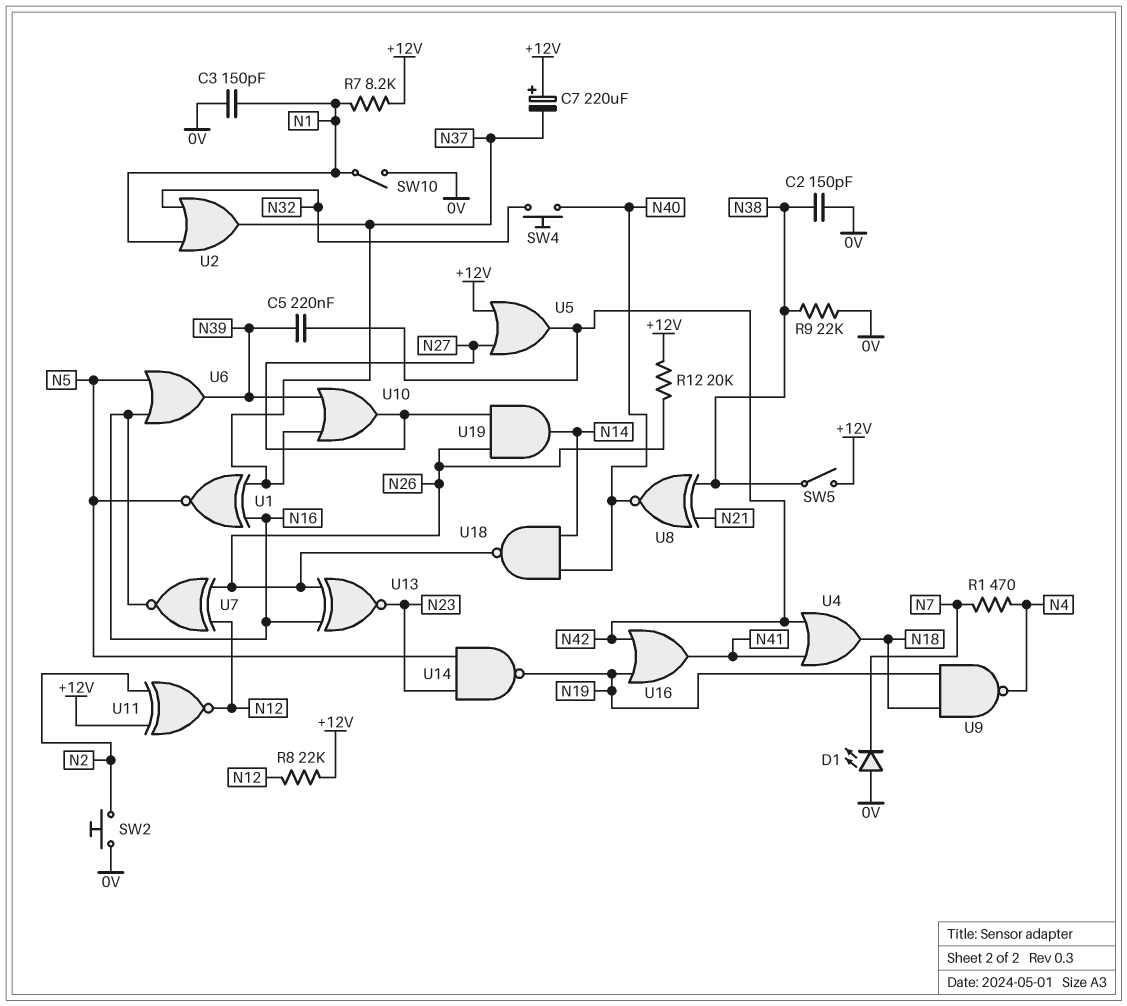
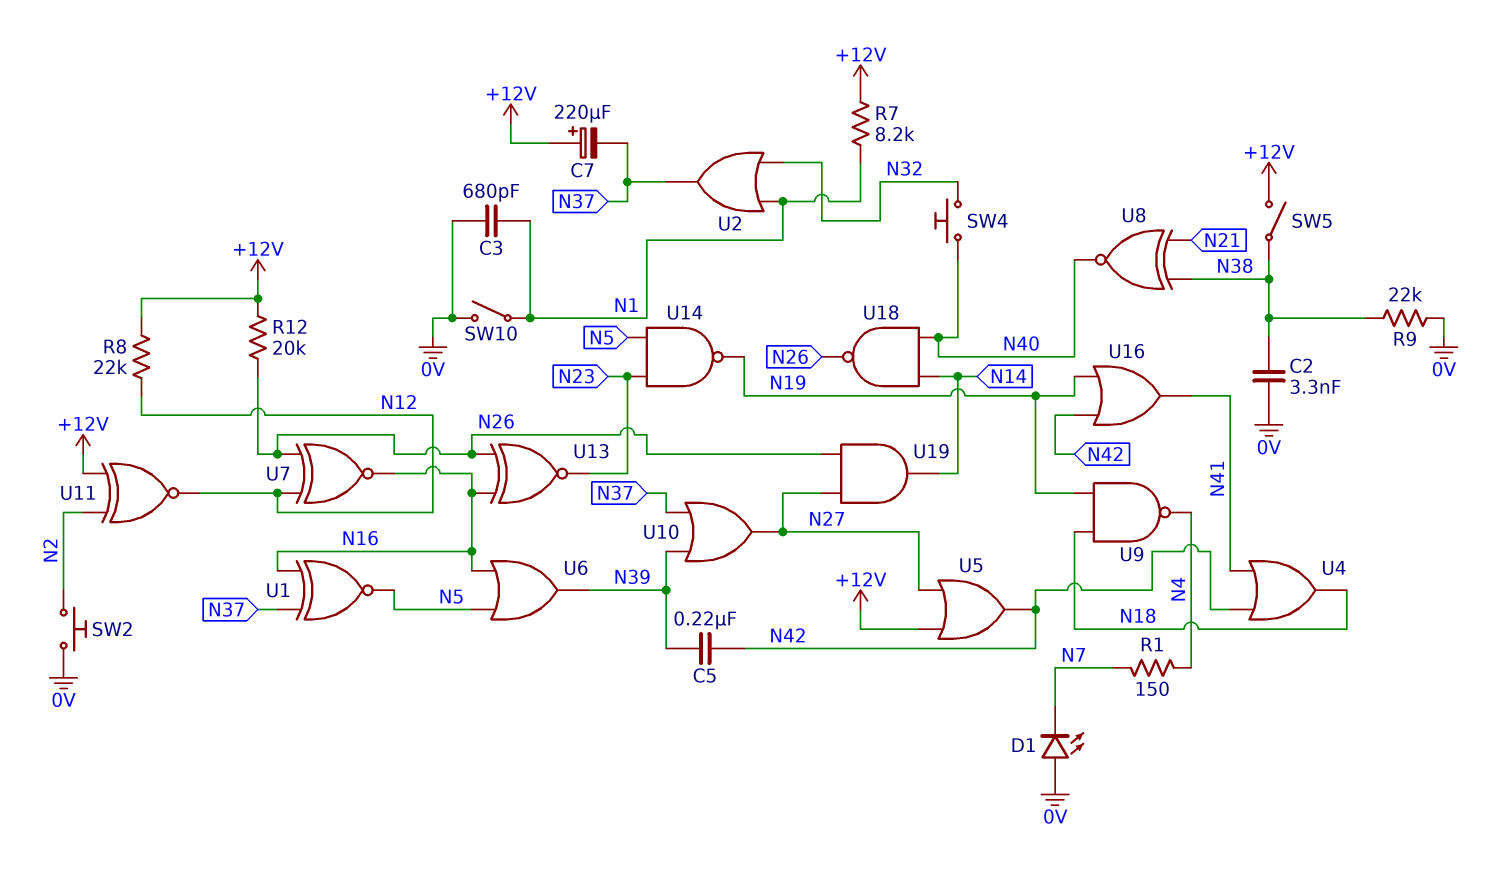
C2: 150pF (0V, N38) -> 3.3nF (0V, N38)
C3: 150pF (0V, N1) -> 680pF (0V, N1)
R1: 470 (N4, N7) -> 150 (N4, N7)

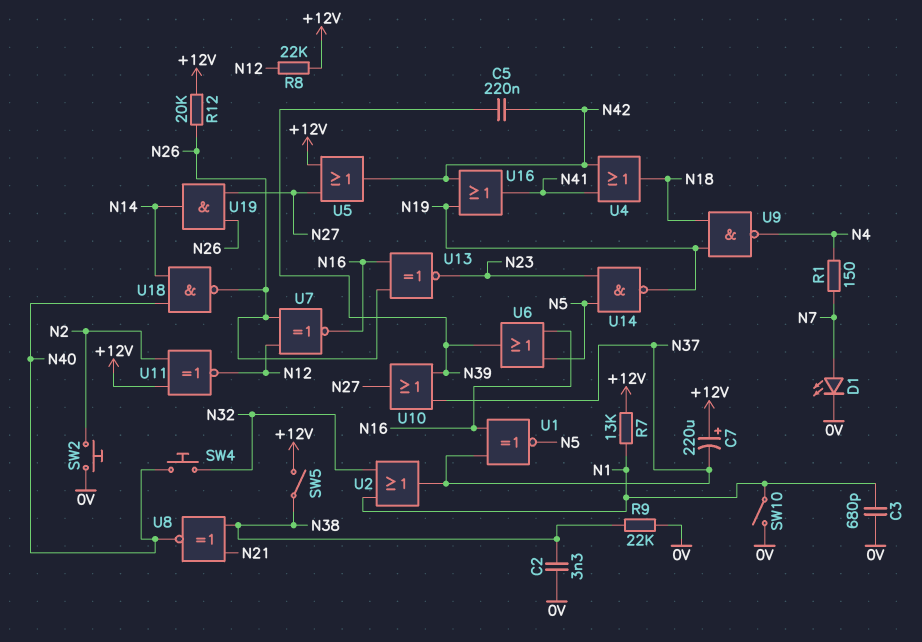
D1: LED (A 0V, K N7) -> LED (A N7, K 0V)
R7: 8.2k (+12V, N1) -> 13k (+12V, N1)

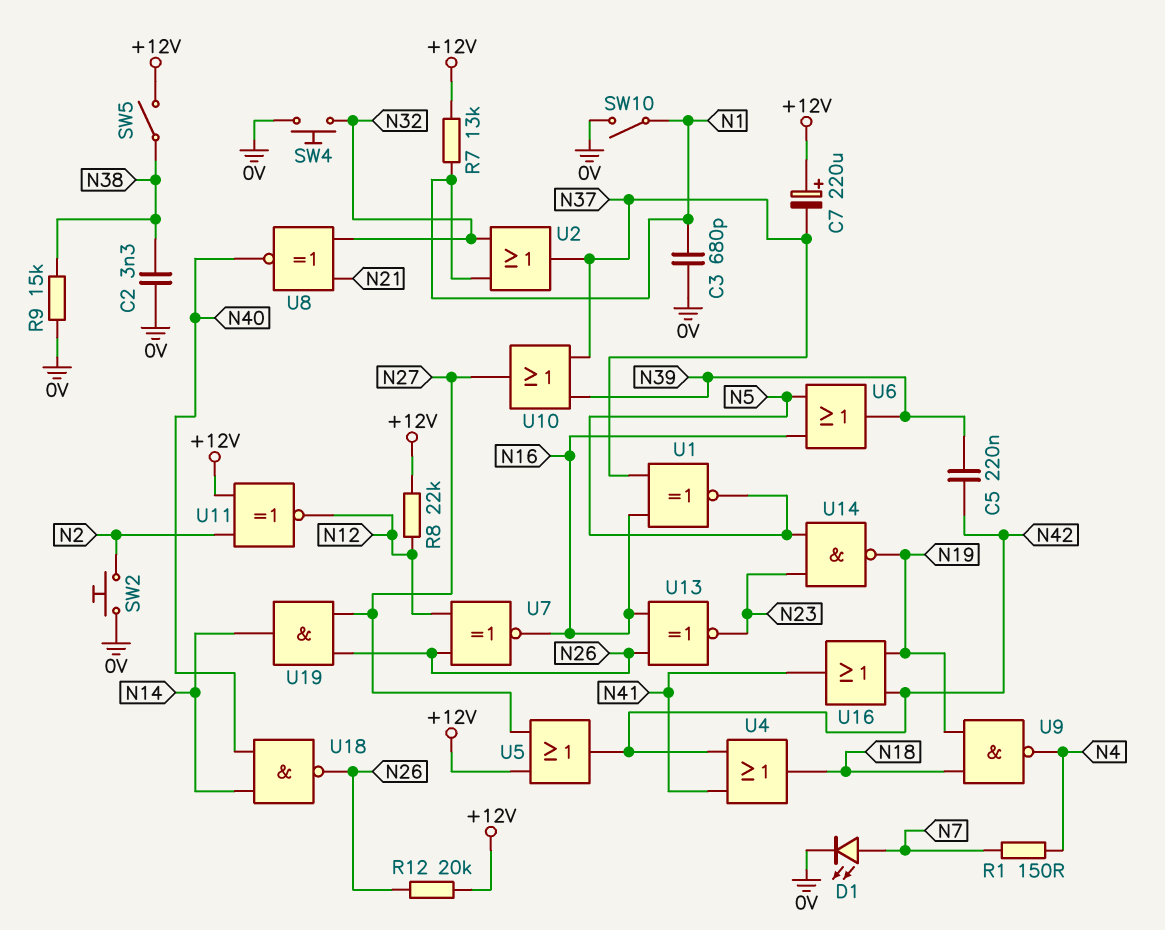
R9: 22k (0V, N38) -> 15k (0V, N38)
SW4: button (N32, N40) -> button (0V, N32)
U8: XNOR (in N21, in N38, out N40) -> XNOR (in N21, in N32, out N40)

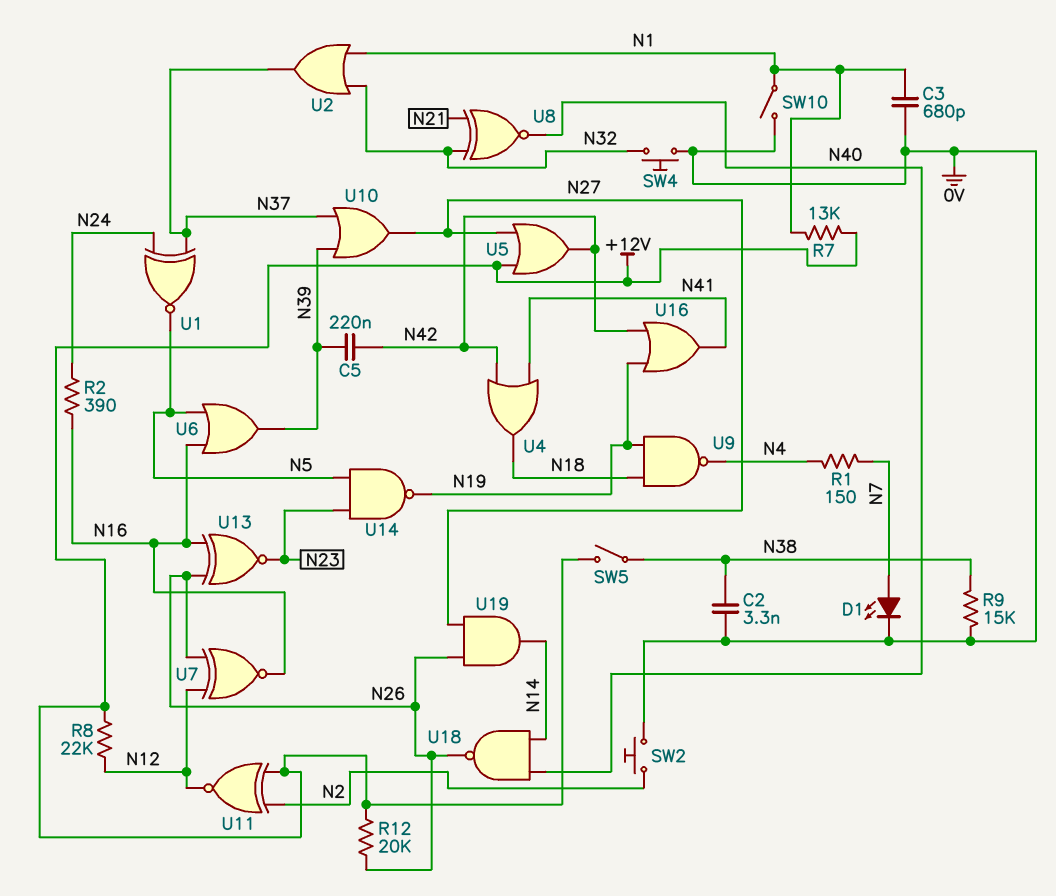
C7: 220uF (plus +12V, minus N37) -> none
R2: none -> 390 (N16, N24)
U1: XNOR (in N16, in N37, out N5) -> XNOR (in N24, in N37, out N5)

